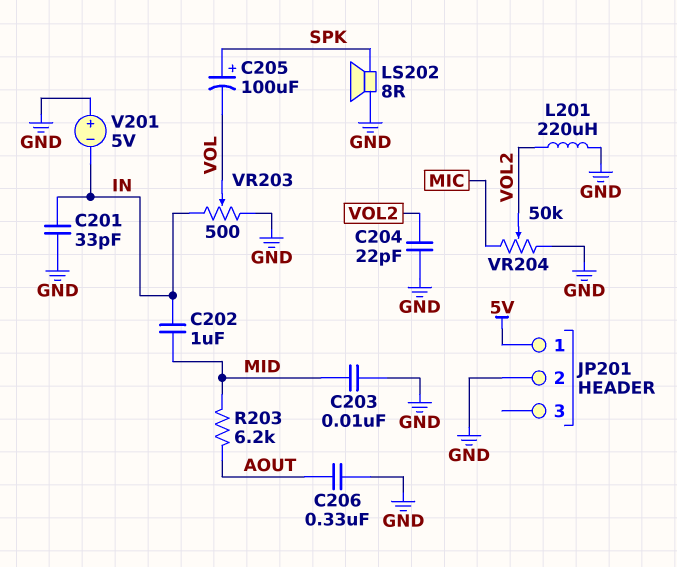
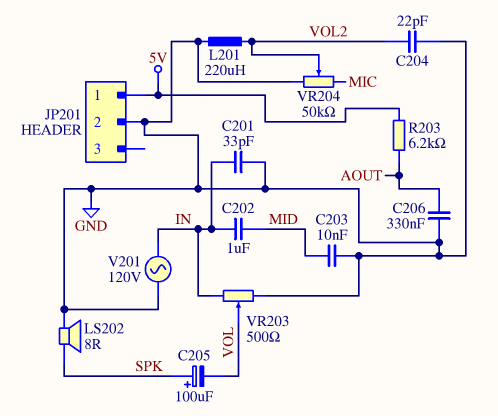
R203: 6.2k (AOUT, MID) -> 6.2k (5V, AOUT)
V201: 5V (plus GND, minus IN) -> AC 120V (GND, IN)

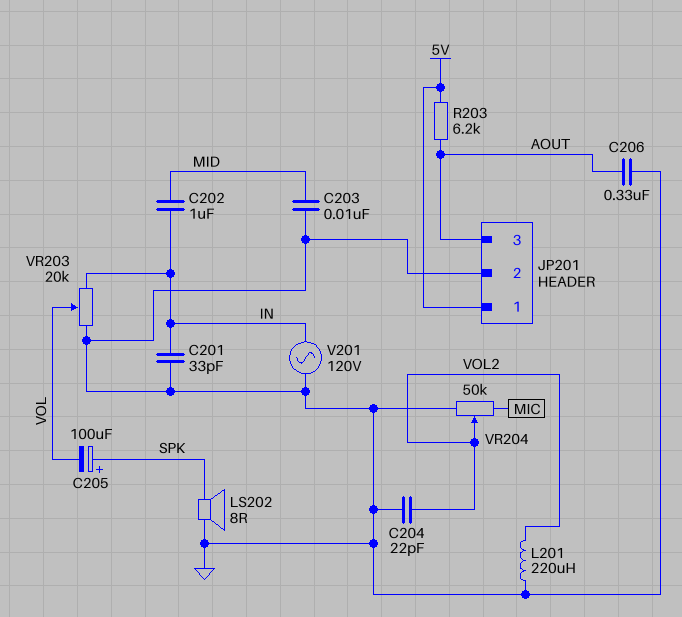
JP201 pin 3: none -> AOUT
VR203: 500 (GND, IN, wiper VOL) -> 20k (GND, IN, wiper VOL)

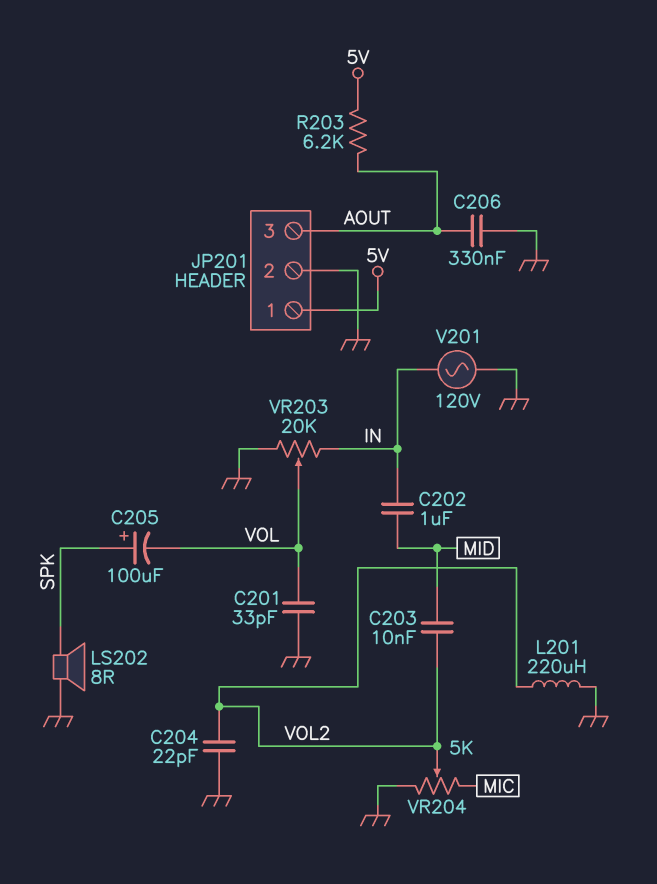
C201: 33pF (GND, IN) -> 33pF (GND, VOL)
C203: 10nF (GND, MID) -> 10nF (MID, VOL2)
VR204: 50k (GND, MIC, wiper VOL2) -> 5k (GND, MIC, wiper VOL2)

